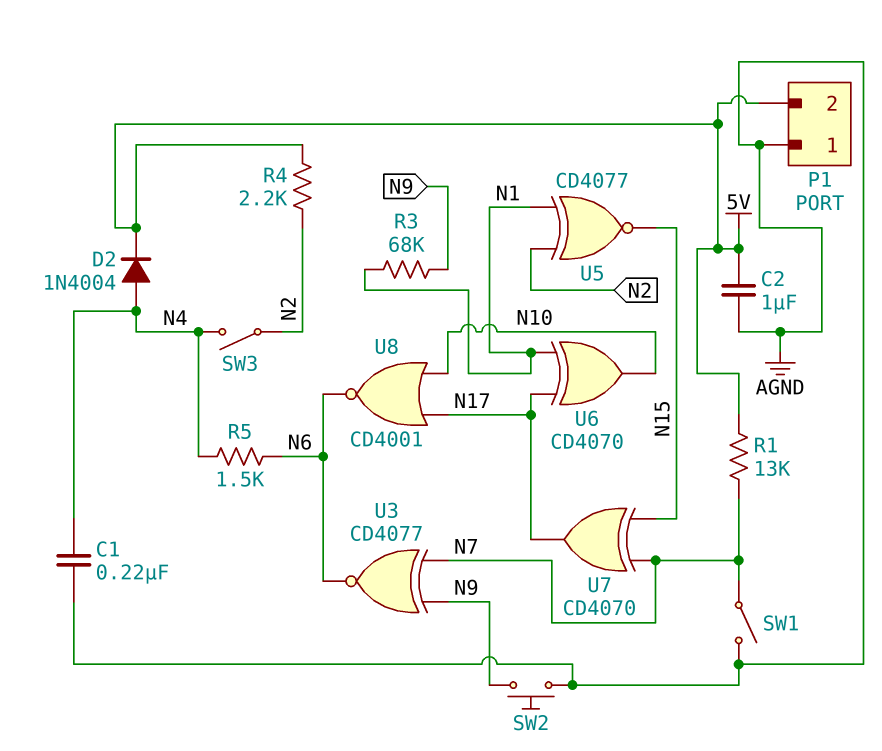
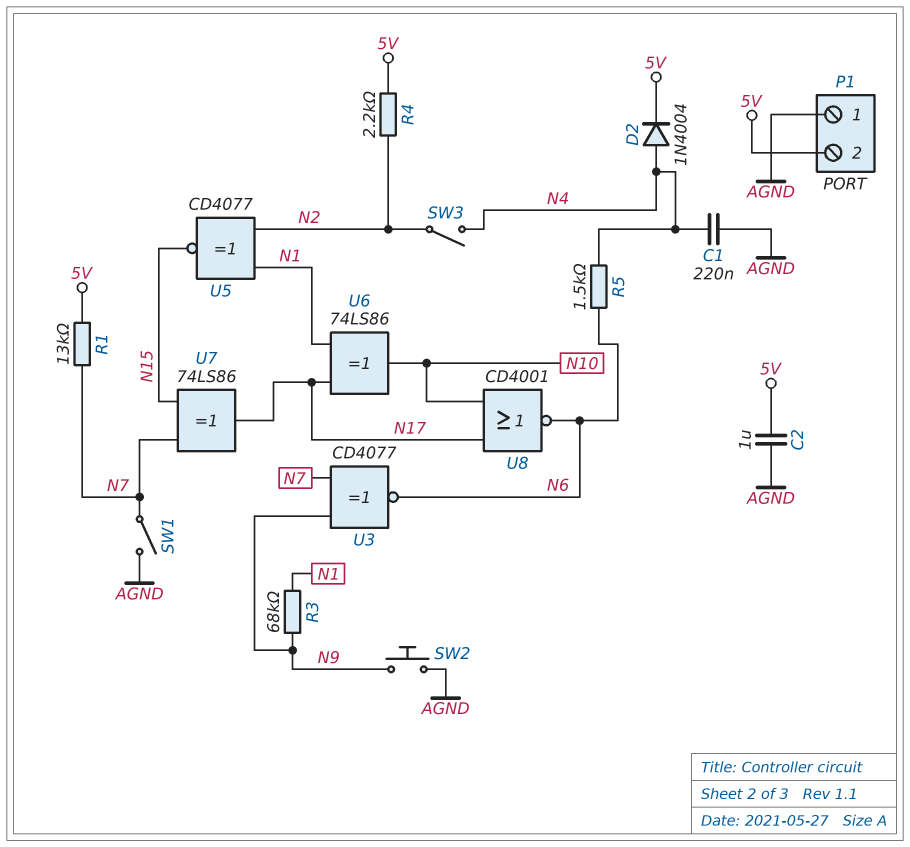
U6: XOR CD4070 (in N1, in N17, out N10) -> XOR 74LS86 (in N1, in N17, out N10)
U7: XOR CD4070 (in N7, in N15, out N17) -> XOR 74LS86 (in N7, in N15, out N17)

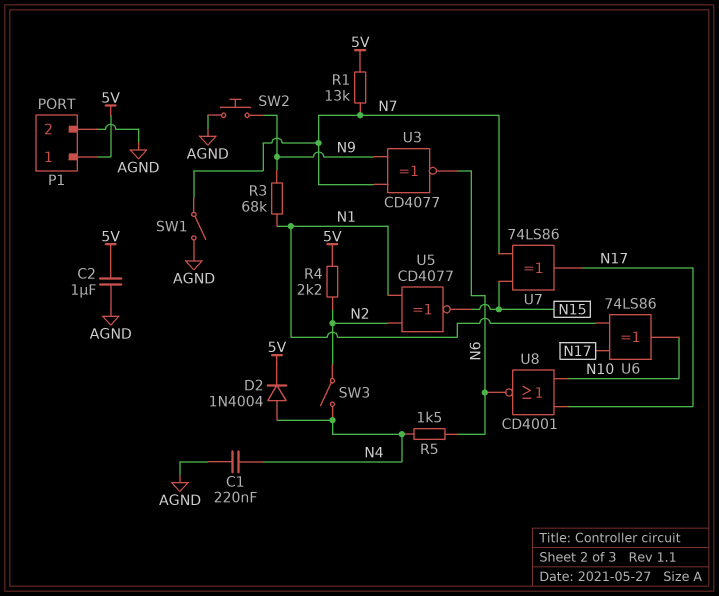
P1 pin 1: AGND -> 5V
P1 pin 2: 5V -> AGND

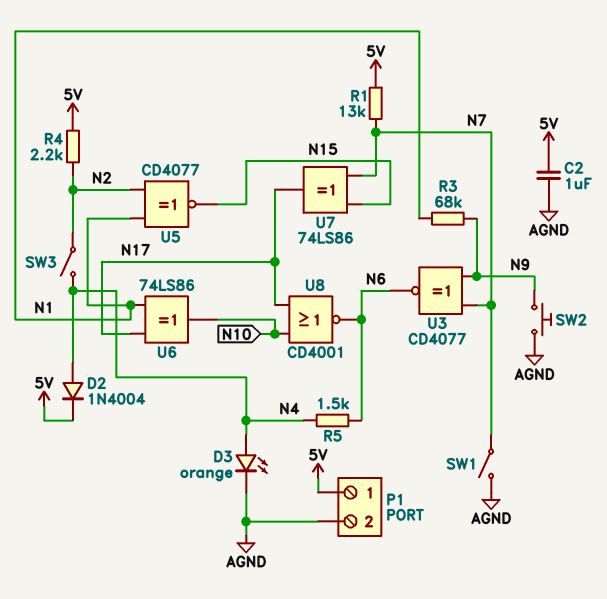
C1: 220nF (AGND, N4) -> none
D3: none -> LED orange (A N4, K AGND)

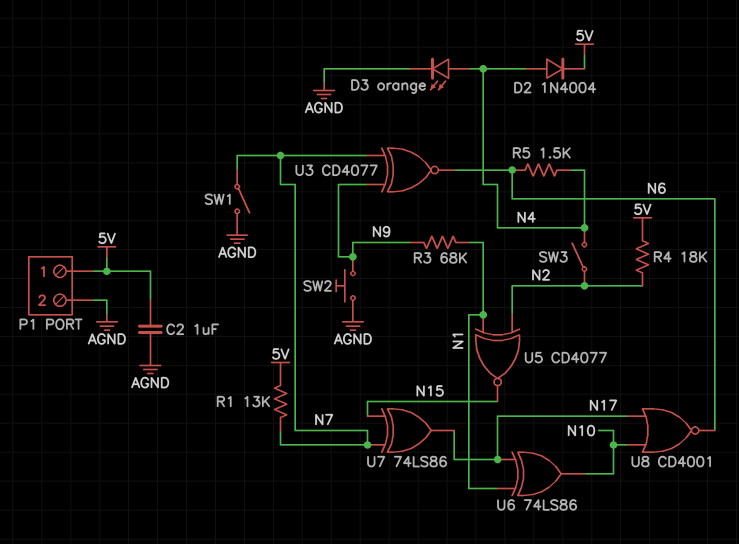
R4: 2.2k (5V, N2) -> 18k (5V, N2)

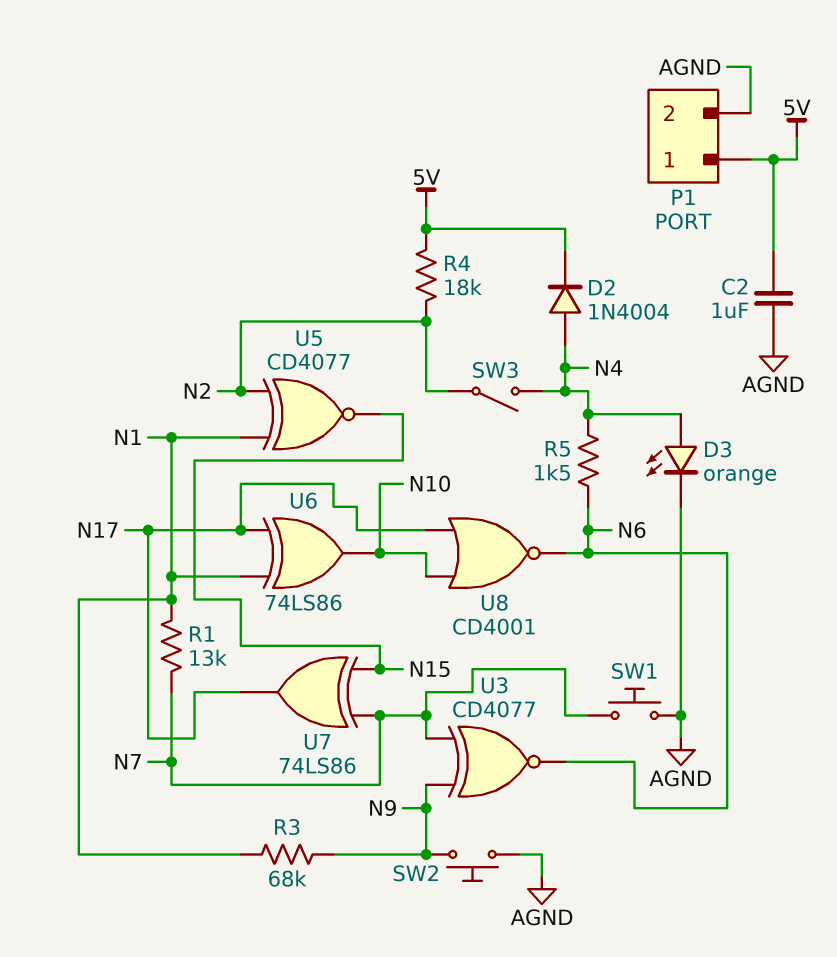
R1: 13k (5V, N7) -> 13k (N1, N7)
SW1: switch (AGND, N7) -> button (AGND, N7)

